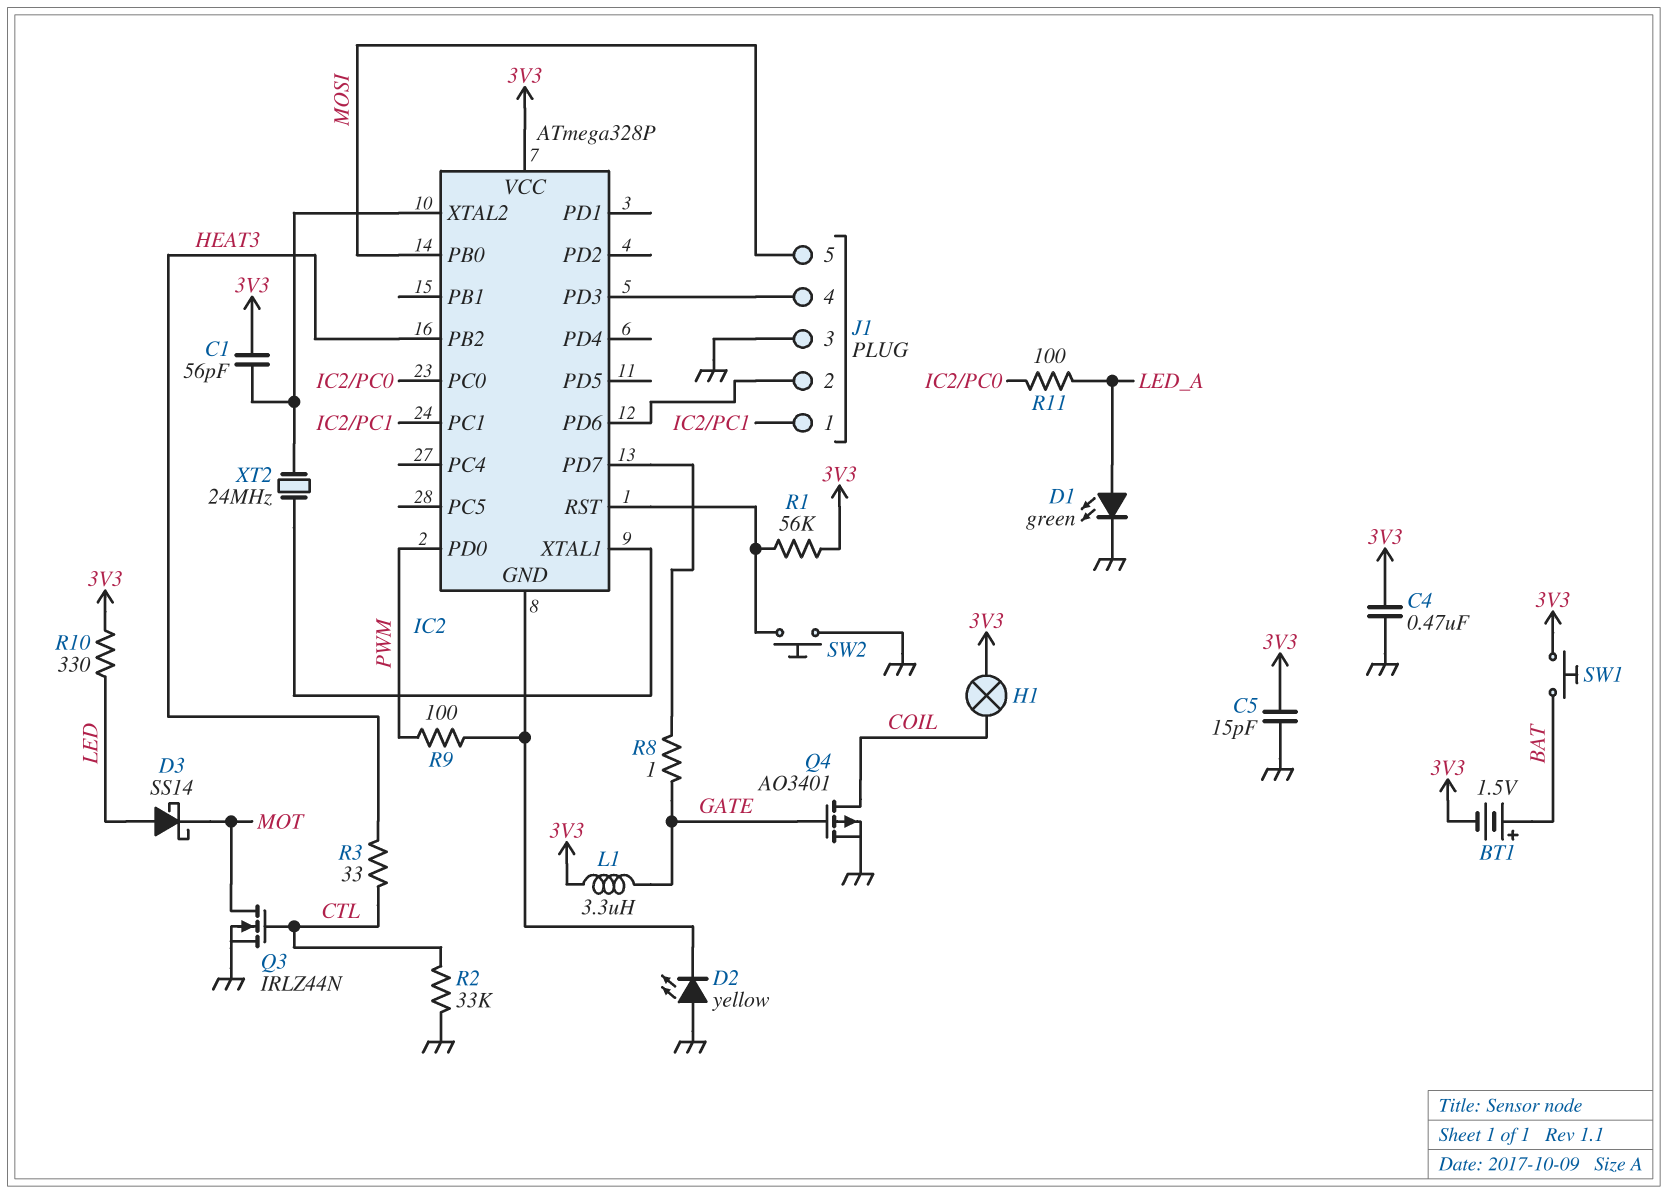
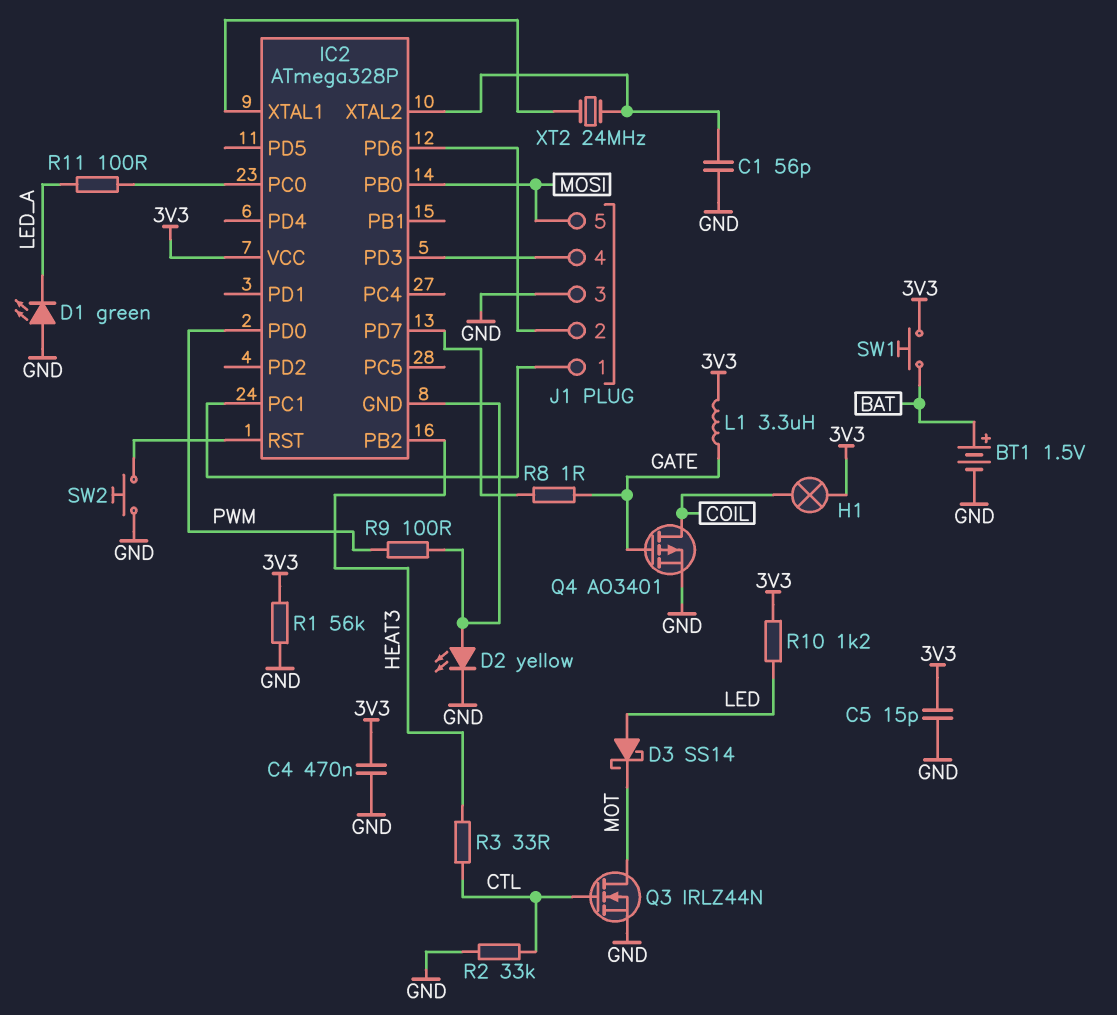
BT1: 1.5V (plus BAT, minus 3V3) -> 1.5V (plus BAT, minus GND)
C1: 56pF (3V3, IC2/XTAL2) -> 56pF (GND, IC2/XTAL2)
D1: LED green (A LED_A, K GND) -> LED green (A GND, K LED_A)
D2: LED yellow (A GND, K IC2/GND) -> LED yellow (A IC2/GND, K GND)
R1: 56k (3V3, IC2/RST) -> 56k (3V3, GND)
R10: 330 (3V3, LED) -> 1.2k (3V3, LED)

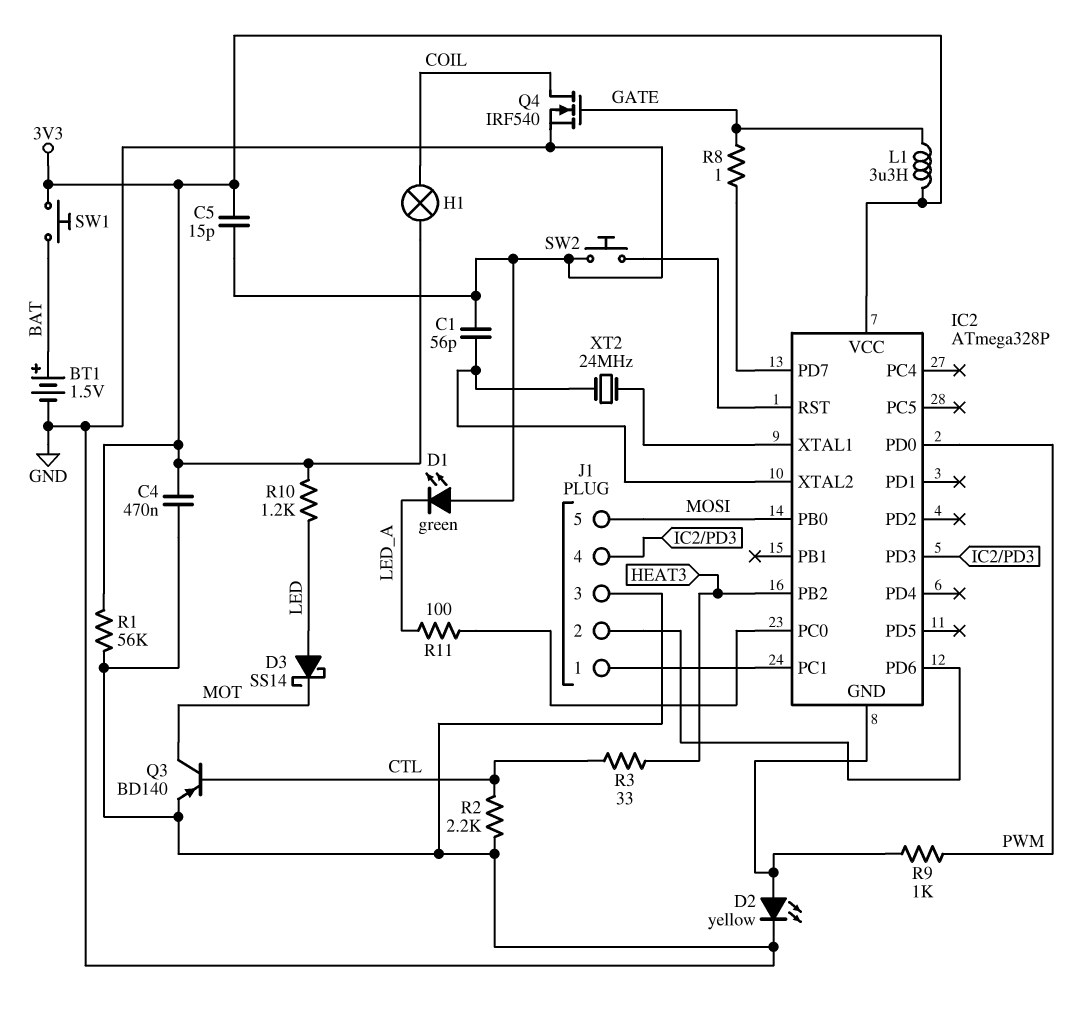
Q3: NMOS IRLZ44N (G CTL, D MOT, S GND) -> PNP BD140 (B CTL, C MOT, E GND)
Q4: PMOS AO3401 (G GATE, D COIL, S GND) -> NMOS IRF540 (G GATE, D COIL, S GND)
R2: 33k (CTL, GND) -> 2.2k (CTL, GND)
R9: 100 (IC2/GND, PWM) -> 1k (IC2/GND, PWM)

